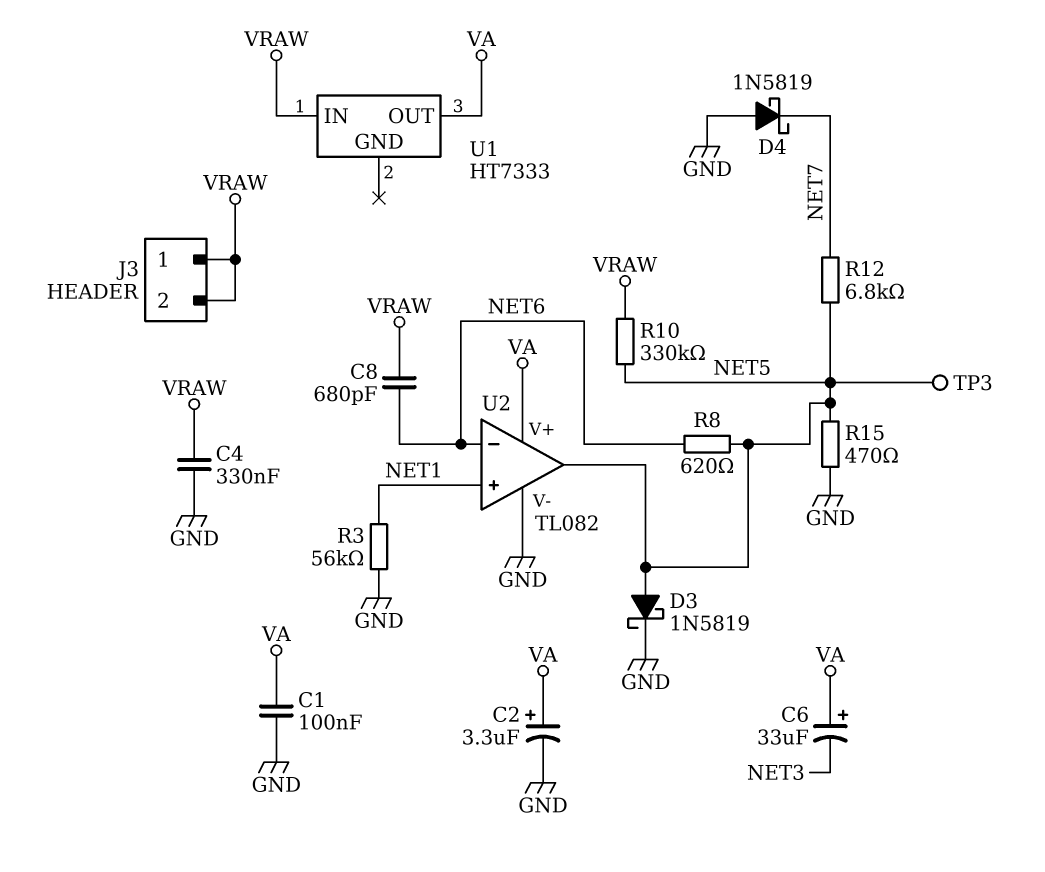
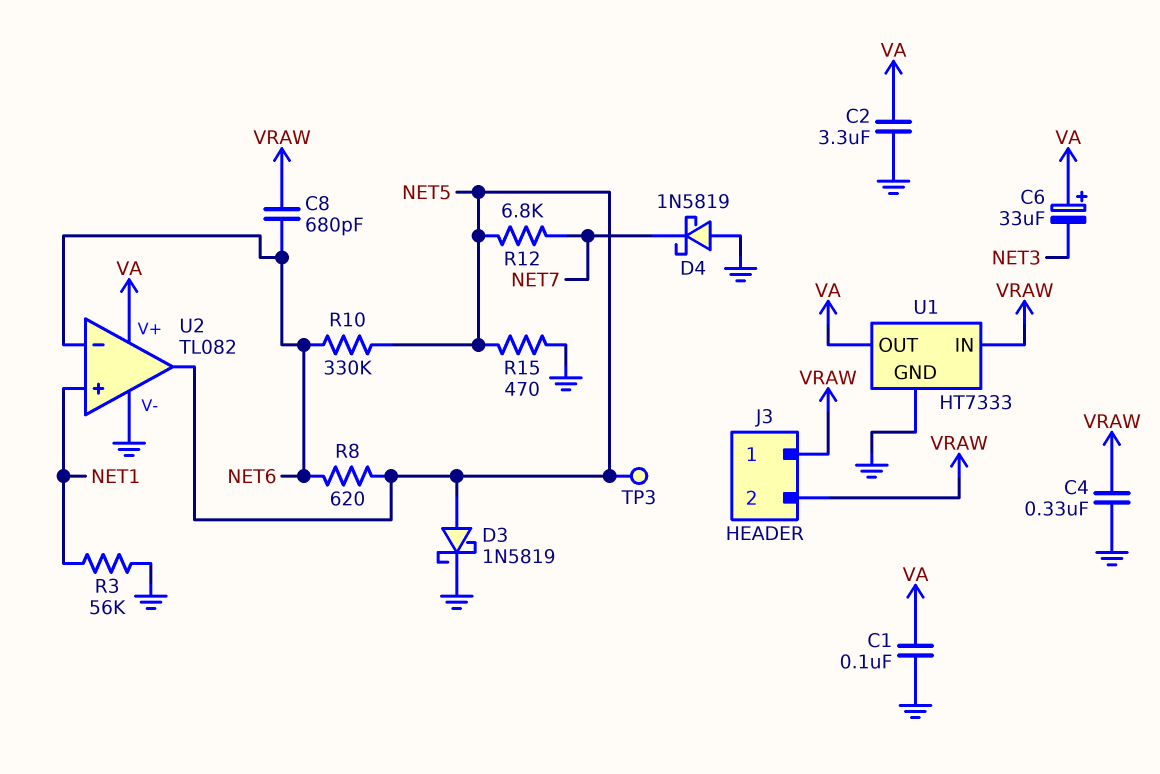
C2: 3.3uF (plus VA, minus GND) -> 3.3uF (GND, VA)
R10: 330k (NET5, VRAW) -> 330k (NET5, NET6)
U1 pin GND: none -> GND

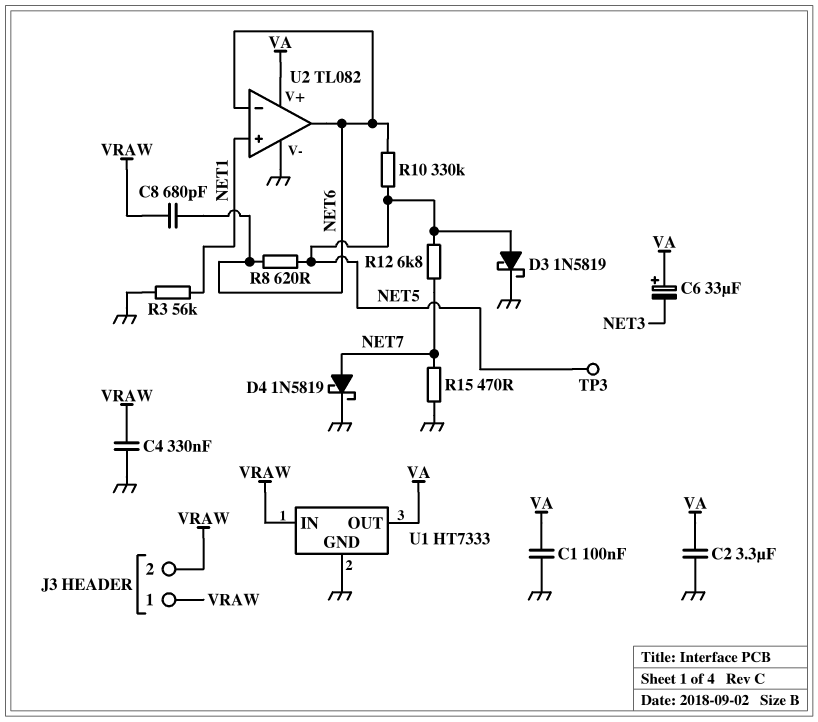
D4: schottky 1N5819 (A GND, K NET7) -> schottky 1N5819 (A NET7, K GND)
R15: 470 (GND, NET5) -> 470 (GND, NET7)
U2 pin out: NET5 -> NET6

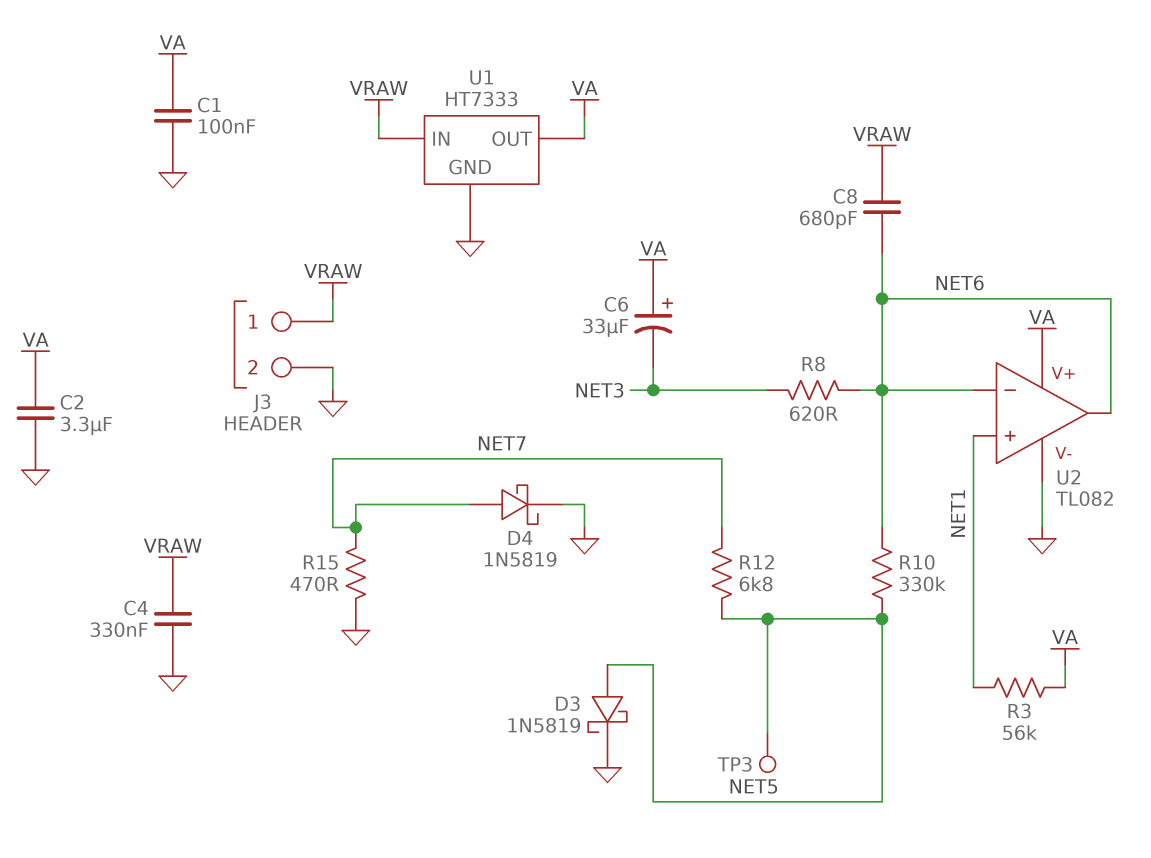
J3 pin 2: VRAW -> GND
R3: 56k (GND, NET1) -> 56k (NET1, VA)
R8: 620 (NET5, NET6) -> 620 (NET3, NET6)

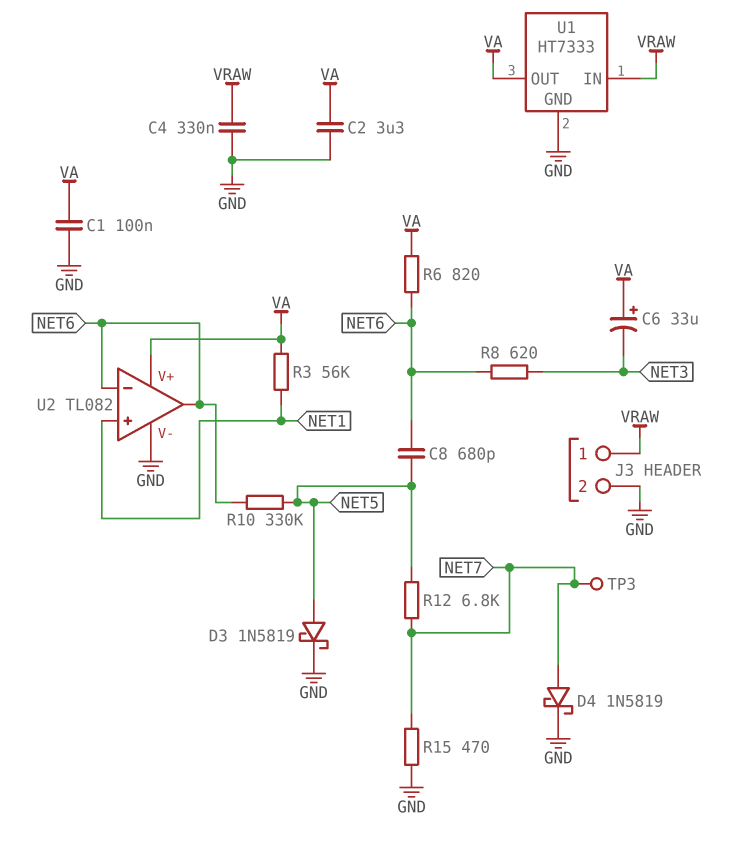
C8: 680pF (NET6, VRAW) -> 680pF (NET5, NET6)
R6: none -> 820 (NET6, VA)
TP3: test point (NET5) -> test point (NET7)

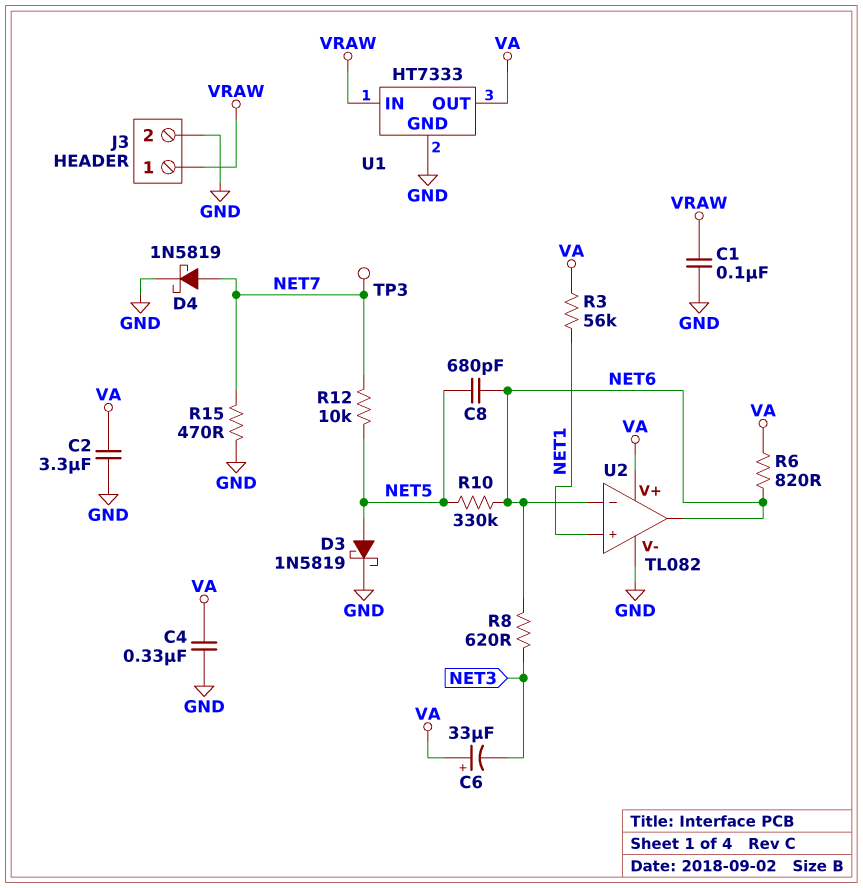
C1: 100nF (GND, VA) -> 100nF (GND, VRAW)
C4: 330nF (GND, VRAW) -> 330nF (GND, VA)
R12: 6.8k (NET5, NET7) -> 10k (NET5, NET7)

